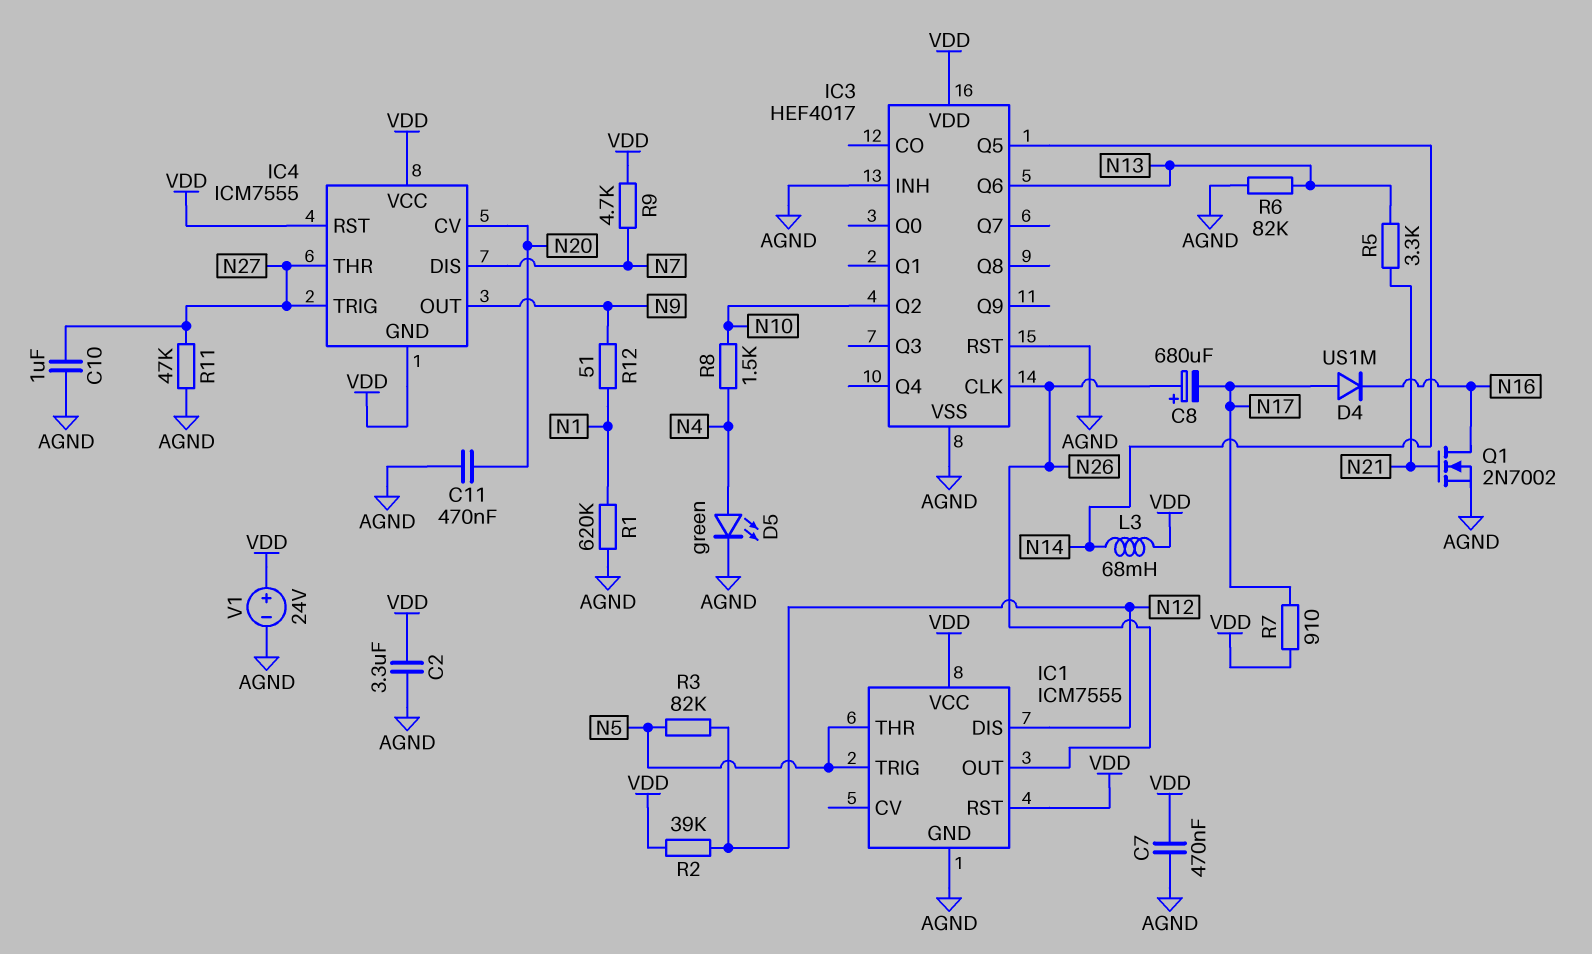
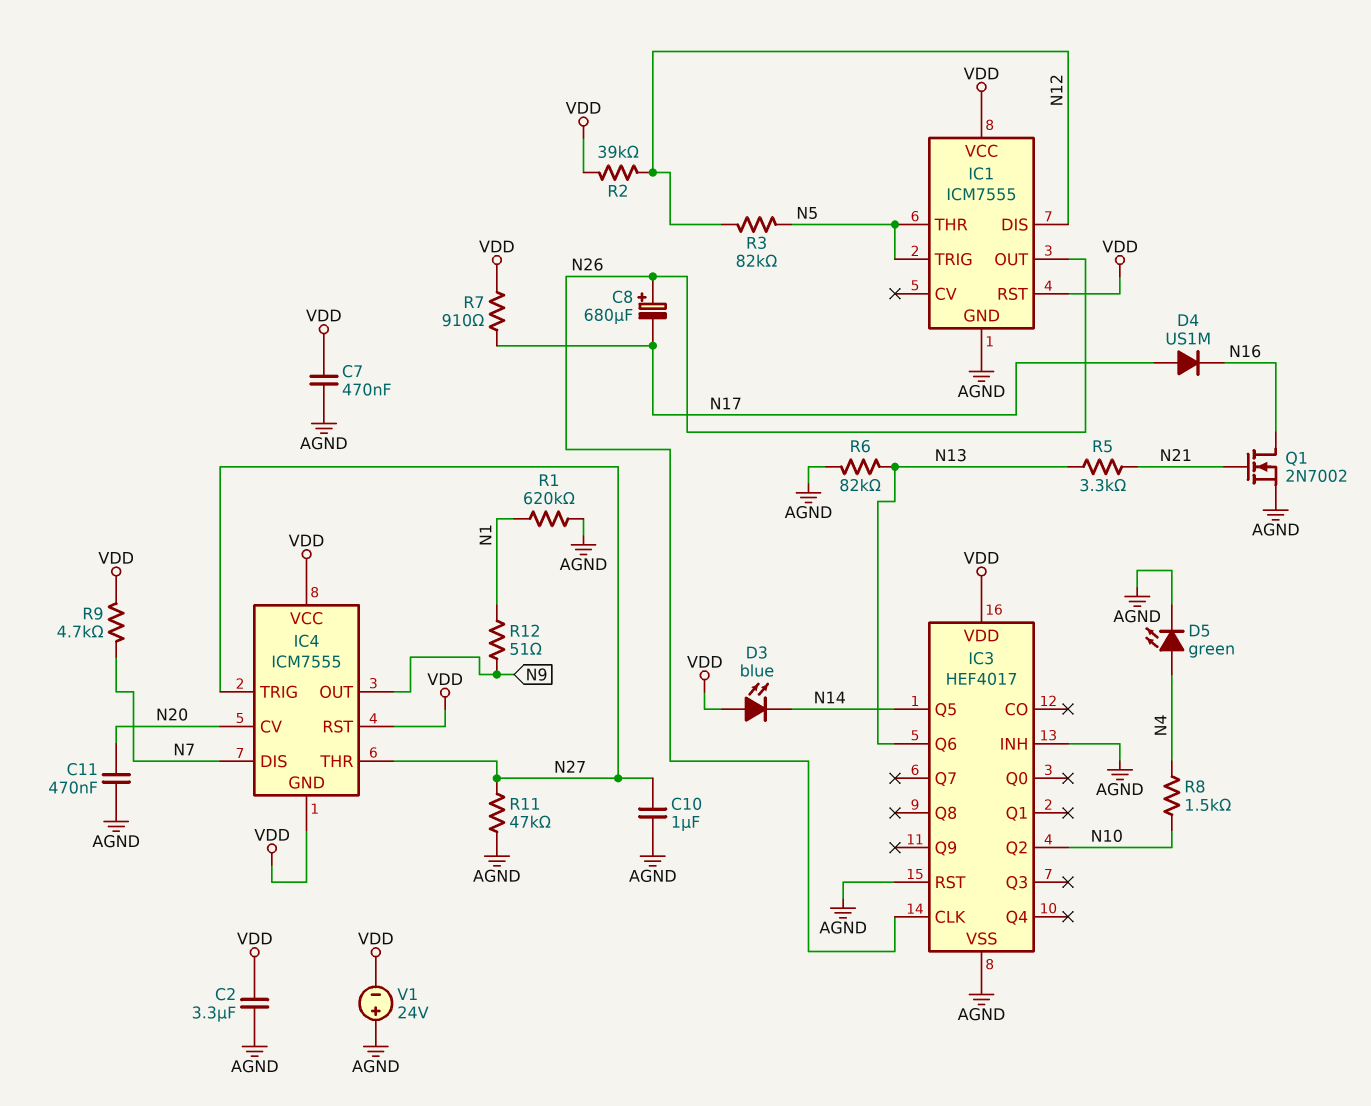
D3: none -> LED blue (A VDD, K N14)
L3: 68mH (N14, VDD) -> none
V1: 24V (plus VDD, minus AGND) -> 24V (plus AGND, minus VDD)

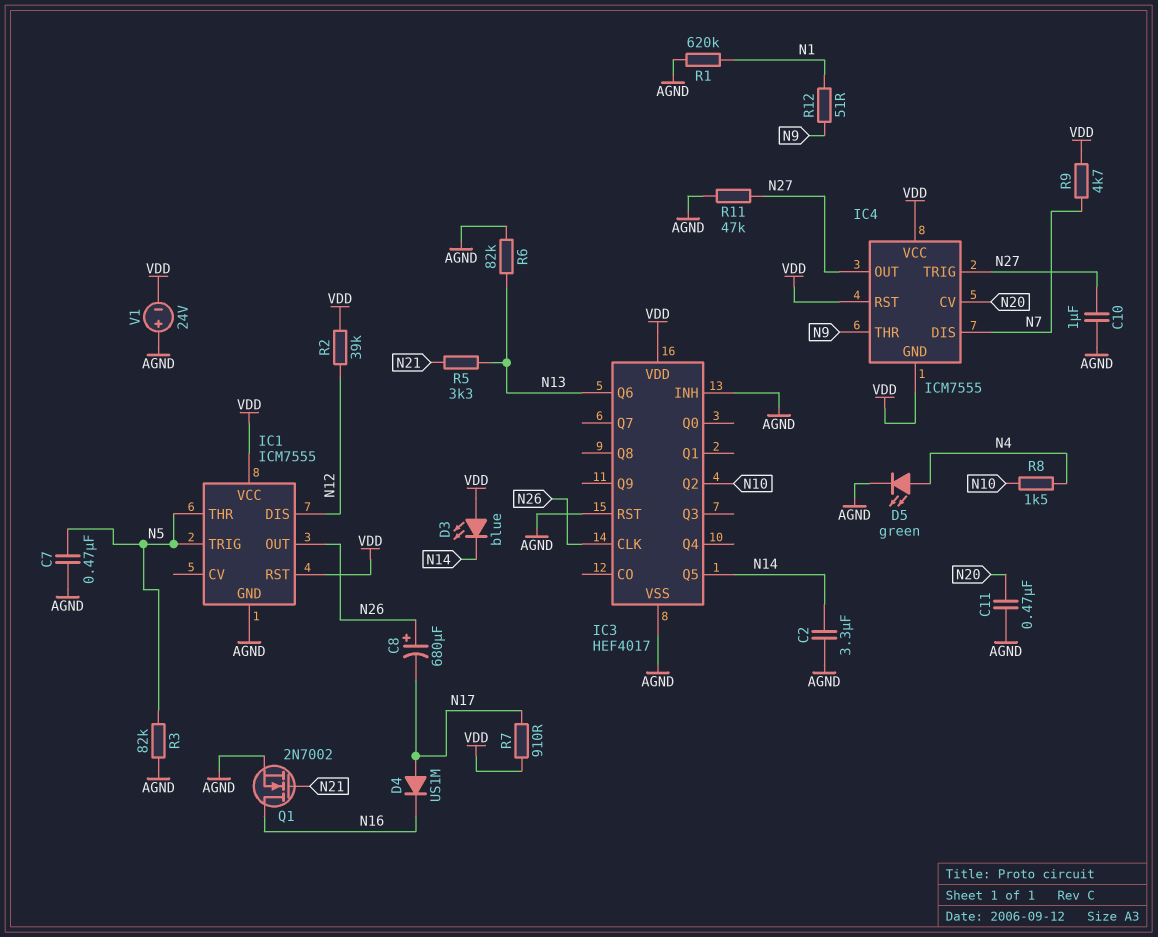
C2: 3.3uF (AGND, VDD) -> 3.3uF (AGND, N14)
C7: 470nF (AGND, VDD) -> 470nF (AGND, N5)
IC4 pin OUT: N9 -> N27
IC4 pin THR: N27 -> N9
R3: 82k (N5, N12) -> 82k (AGND, N5)

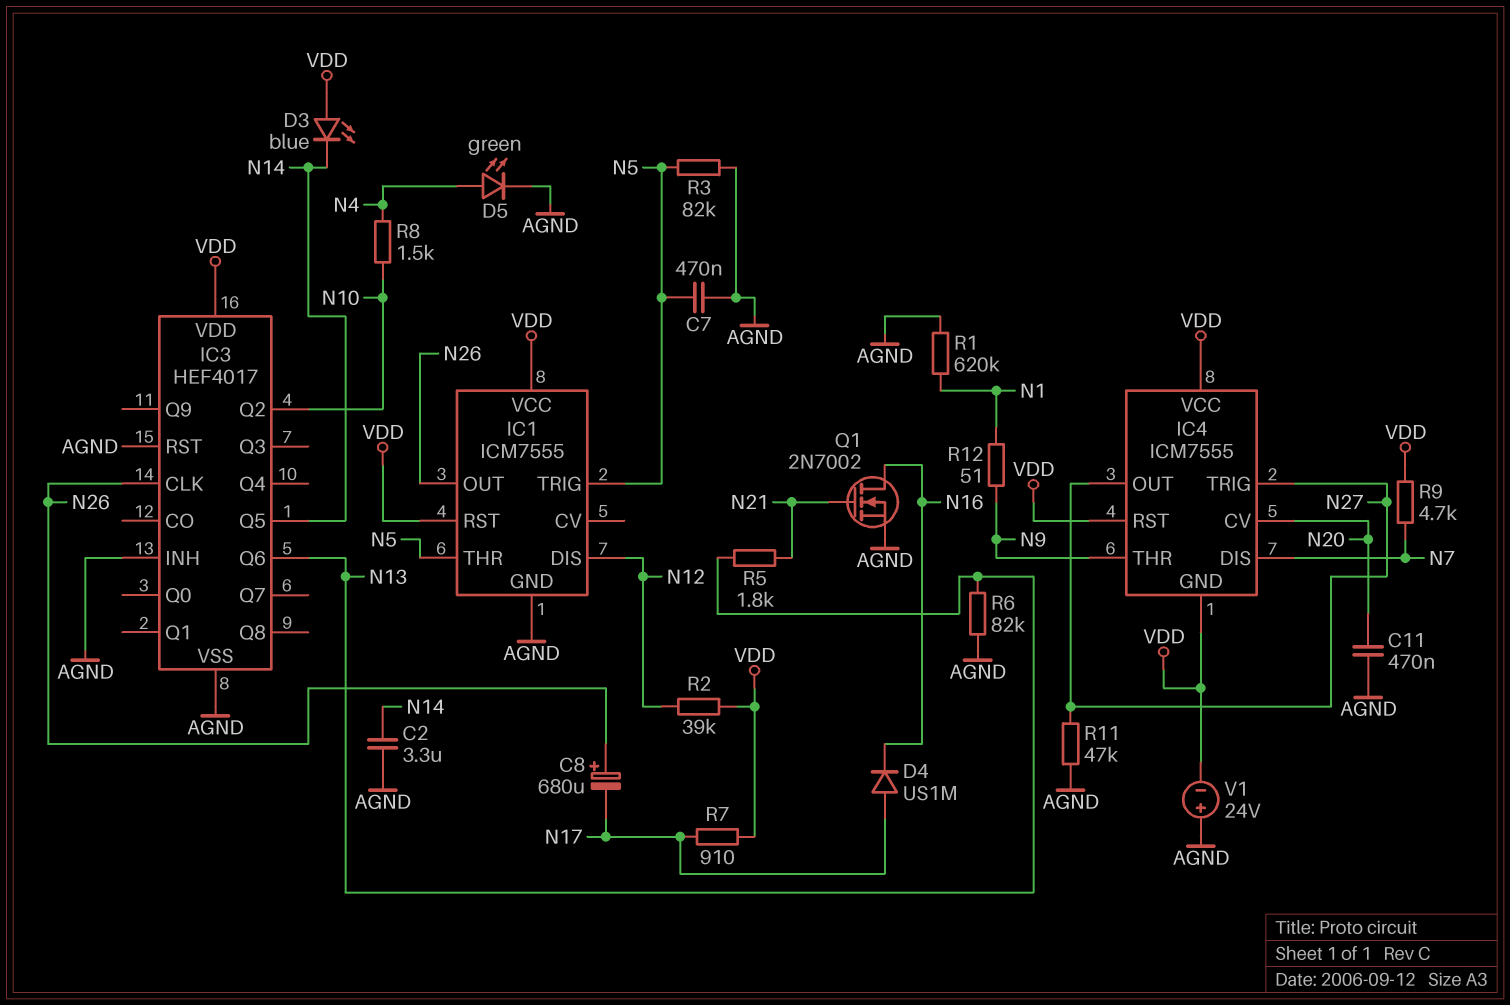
C10: 1uF (AGND, N27) -> none
R5: 3.3k (N13, N21) -> 1.8k (N13, N21)

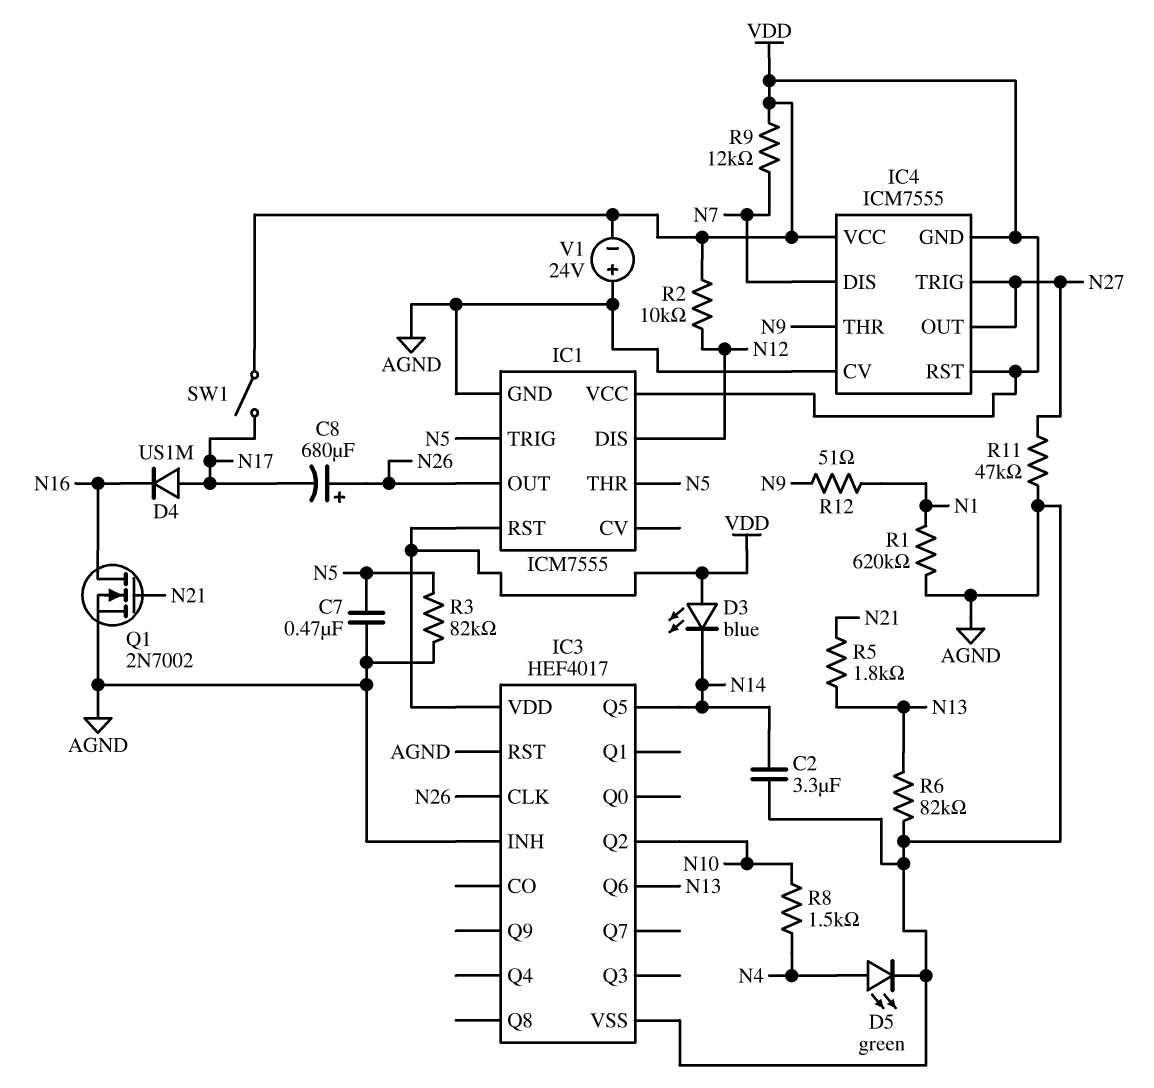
C11: 470nF (AGND, N20) -> none
IC4 pin CV: N20 -> AGND
R2: 39k (N12, VDD) -> 10k (N12, VDD)
R7: 910 (N17, VDD) -> none
R9: 4.7k (N7, VDD) -> 12k (N7, VDD)
SW1: none -> switch (N17, VDD)

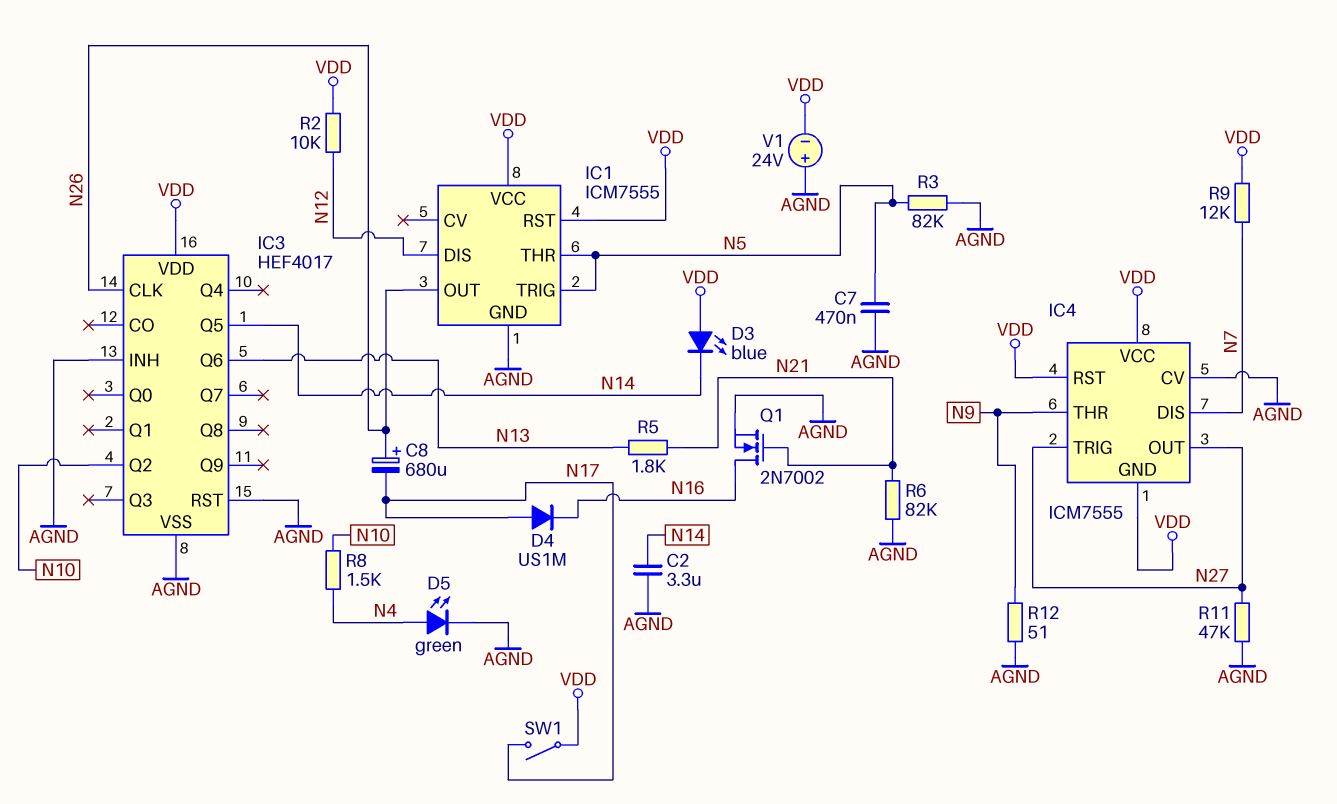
R1: 620k (AGND, N1) -> none
R6: 82k (AGND, N13) -> 82k (AGND, N21)
R12: 51 (N1, N9) -> 51 (AGND, N9)

